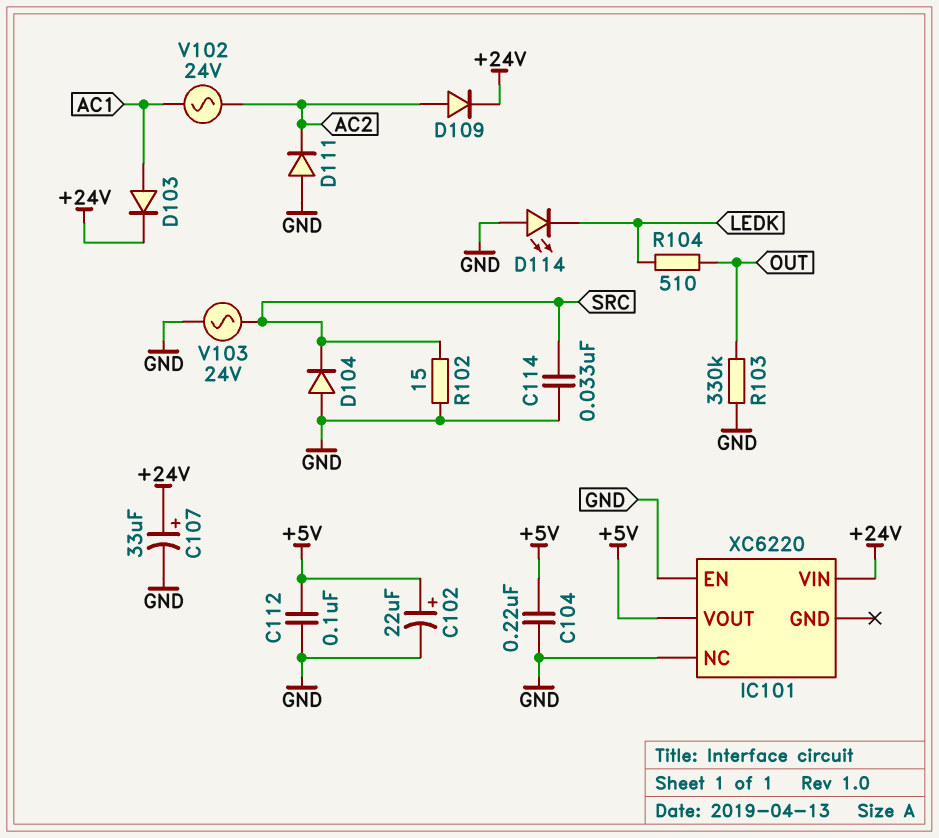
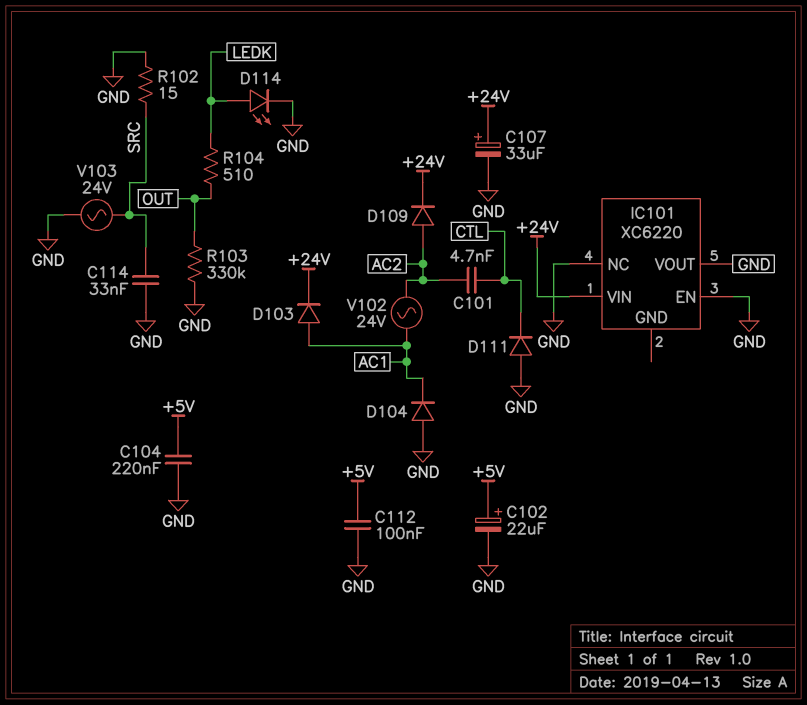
C101: none -> 4.7nF (AC2, CTL)
D104: diode (A GND, K SRC) -> diode (A GND, K AC1)
D111: diode (A GND, K AC2) -> diode (A GND, K CTL)
D114: LED (A GND, K LEDK) -> LED (A LEDK, K GND)
IC101 pin VOUT: +5V -> GND

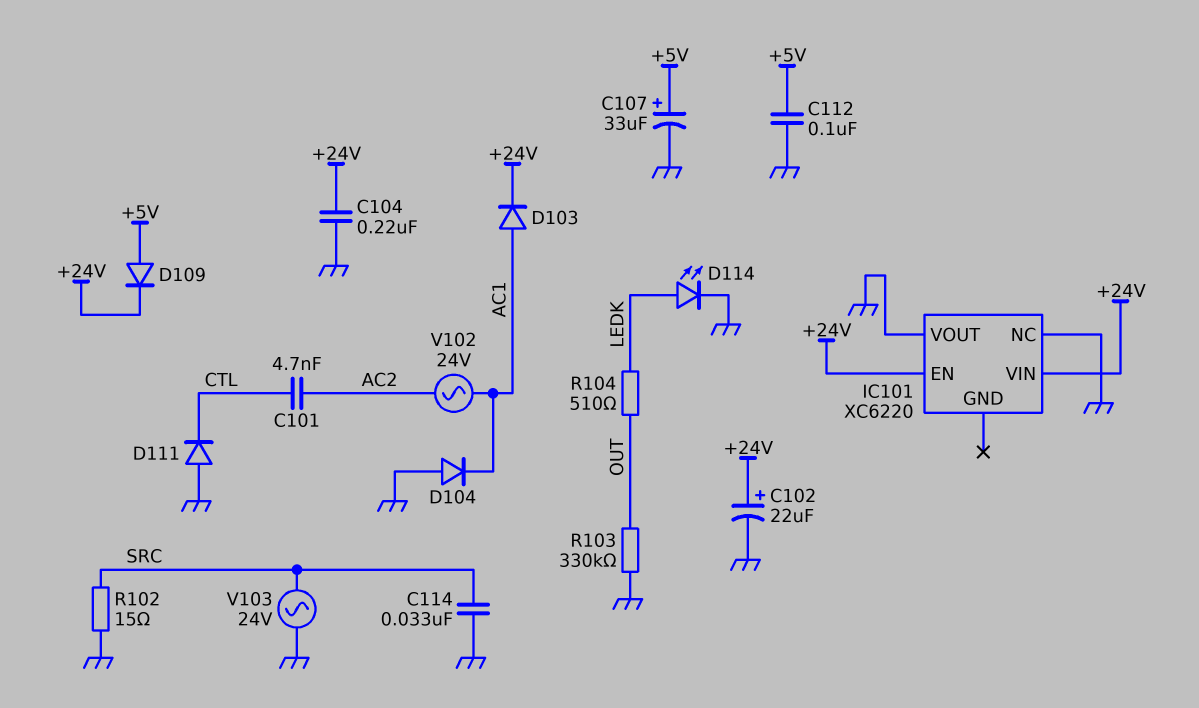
C102: 22uF (plus +5V, minus GND) -> 22uF (plus +24V, minus GND)
C104: 220nF (+5V, GND) -> 220nF (+24V, GND)
C107: 33uF (plus +24V, minus GND) -> 33uF (plus +5V, minus GND)
D109: diode (A AC2, K +24V) -> diode (A +5V, K +24V)
IC101 pin EN: GND -> +24V

